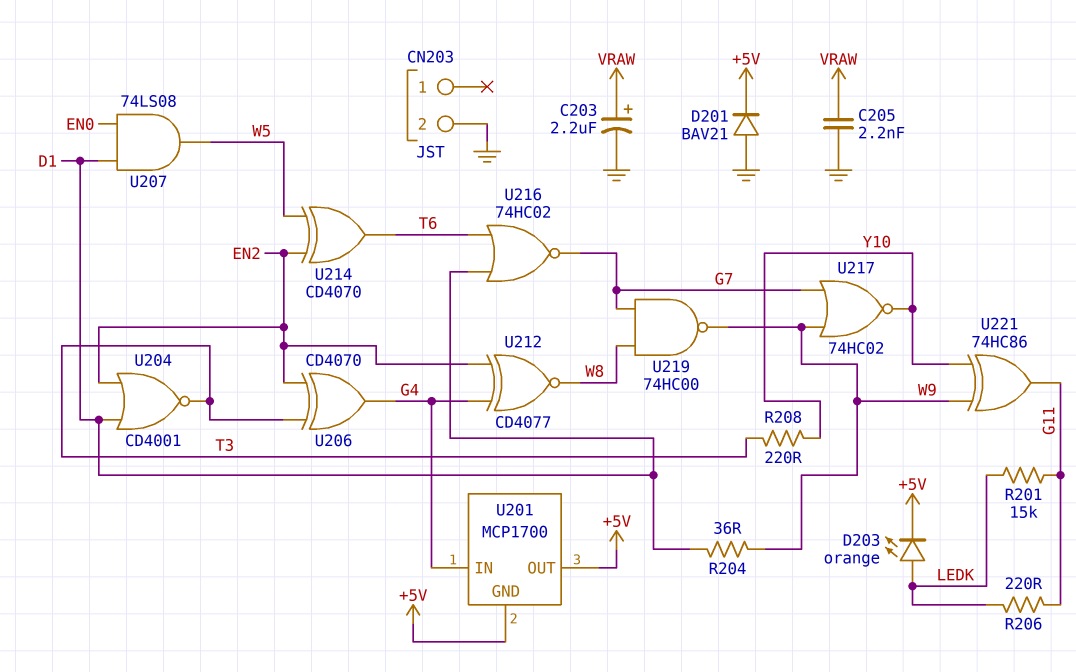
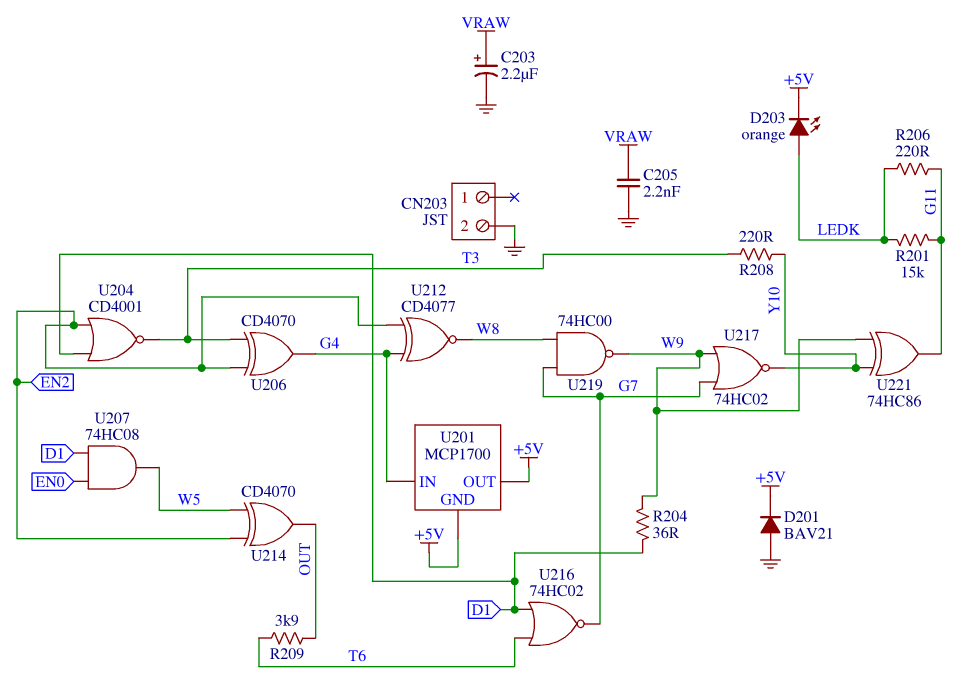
R209: none -> 3.9k (OUT, T6)
U207: AND 74LS08 (in D1, in EN0, out W5) -> AND 74HC08 (in D1, in EN0, out W5)
U214: XOR CD4070 (in EN2, in W5, out T6) -> XOR CD4070 (in EN2, in W5, out OUT)

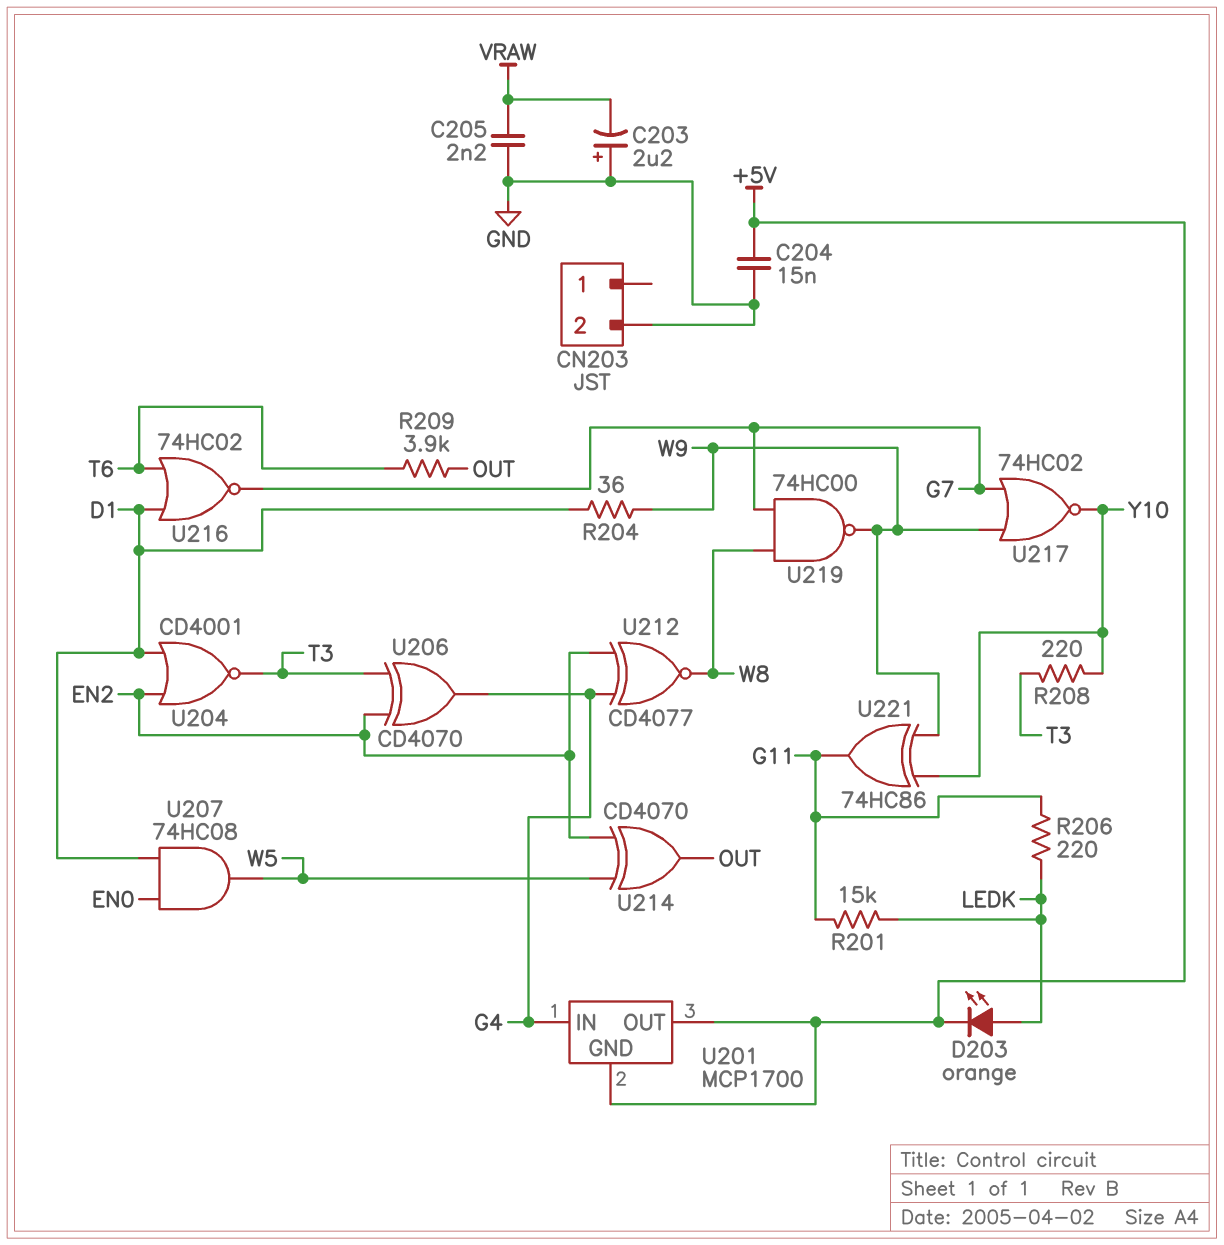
C203: 2.2uF (plus VRAW, minus GND) -> 2.2uF (plus GND, minus VRAW)
C204: none -> 15nF (+5V, GND)
D201: diode BAV21 (A GND, K +5V) -> none

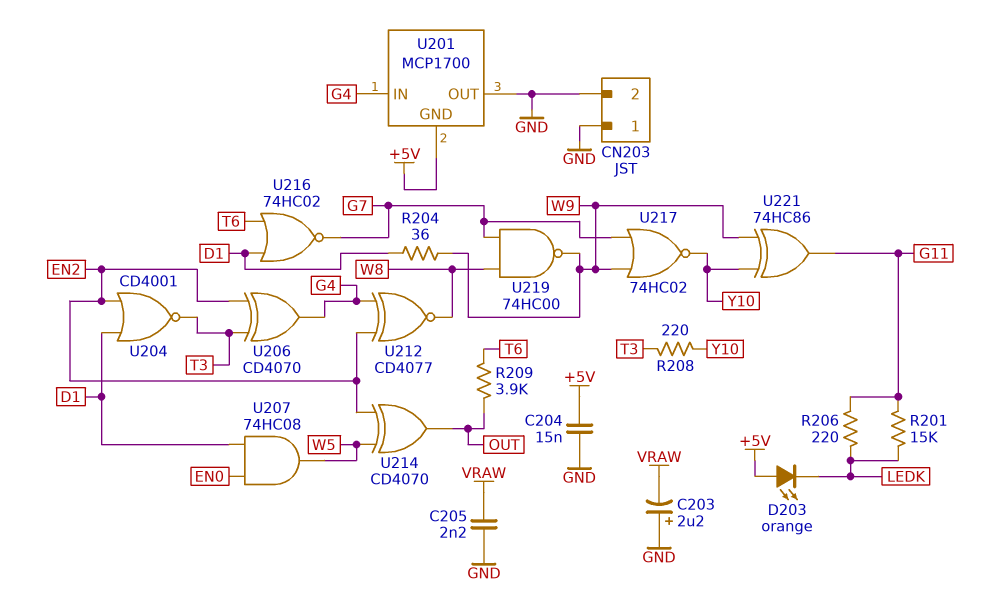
CN203 pin 1: none -> GND
D203: LED orange (A LEDK, K +5V) -> LED orange (A +5V, K LEDK)
U201 pin OUT: +5V -> GND

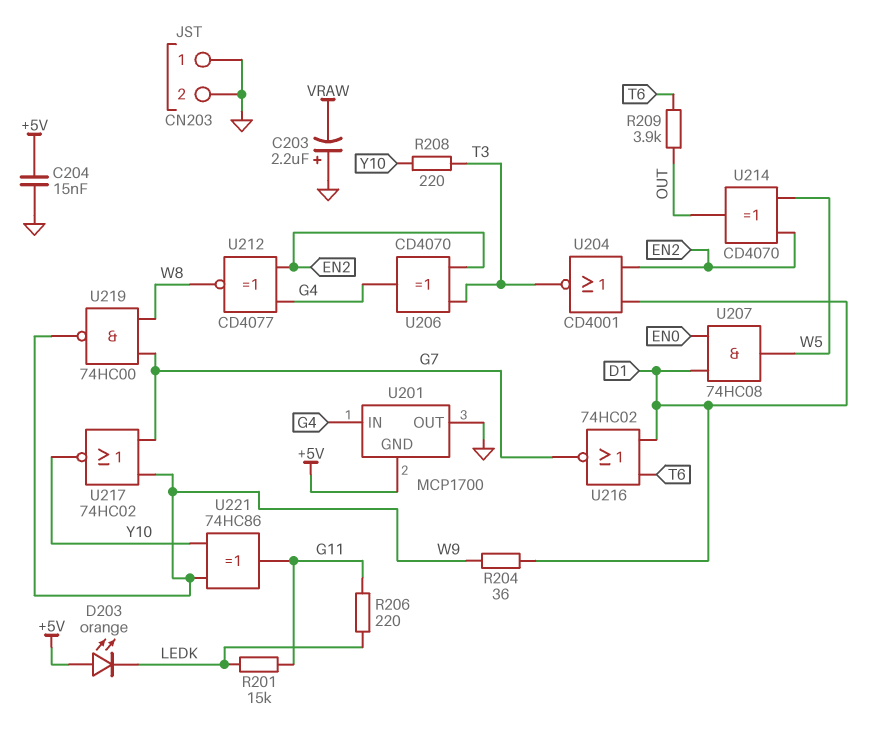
C205: 2.2nF (GND, VRAW) -> none

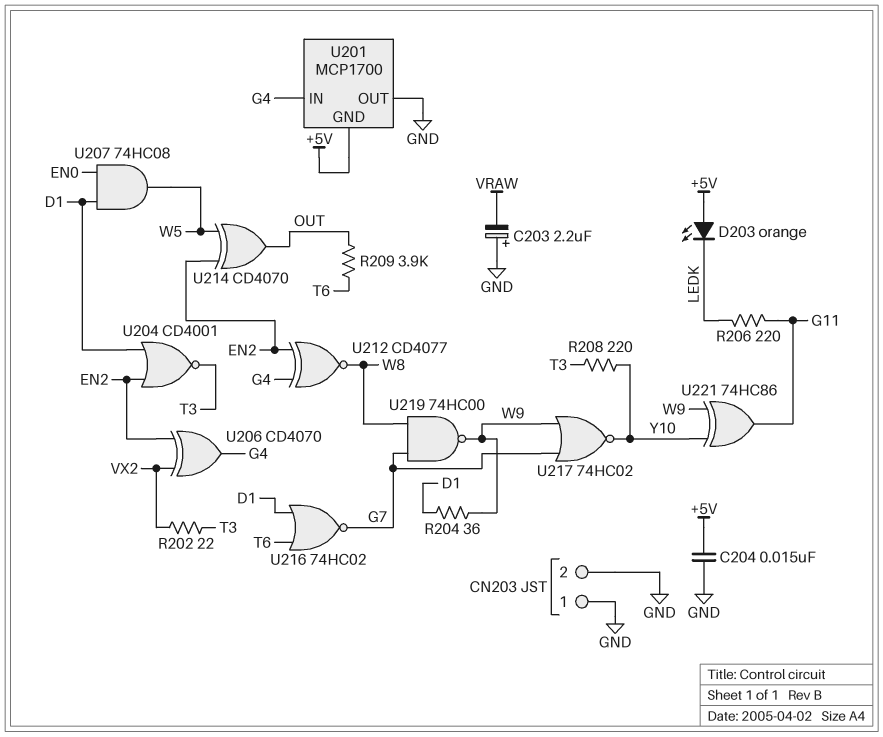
R201: 15k (G11, LEDK) -> none
R202: none -> 22 (T3, VX2)
U206: XOR CD4070 (in EN2, in T3, out G4) -> XOR CD4070 (in EN2, in VX2, out G4)

